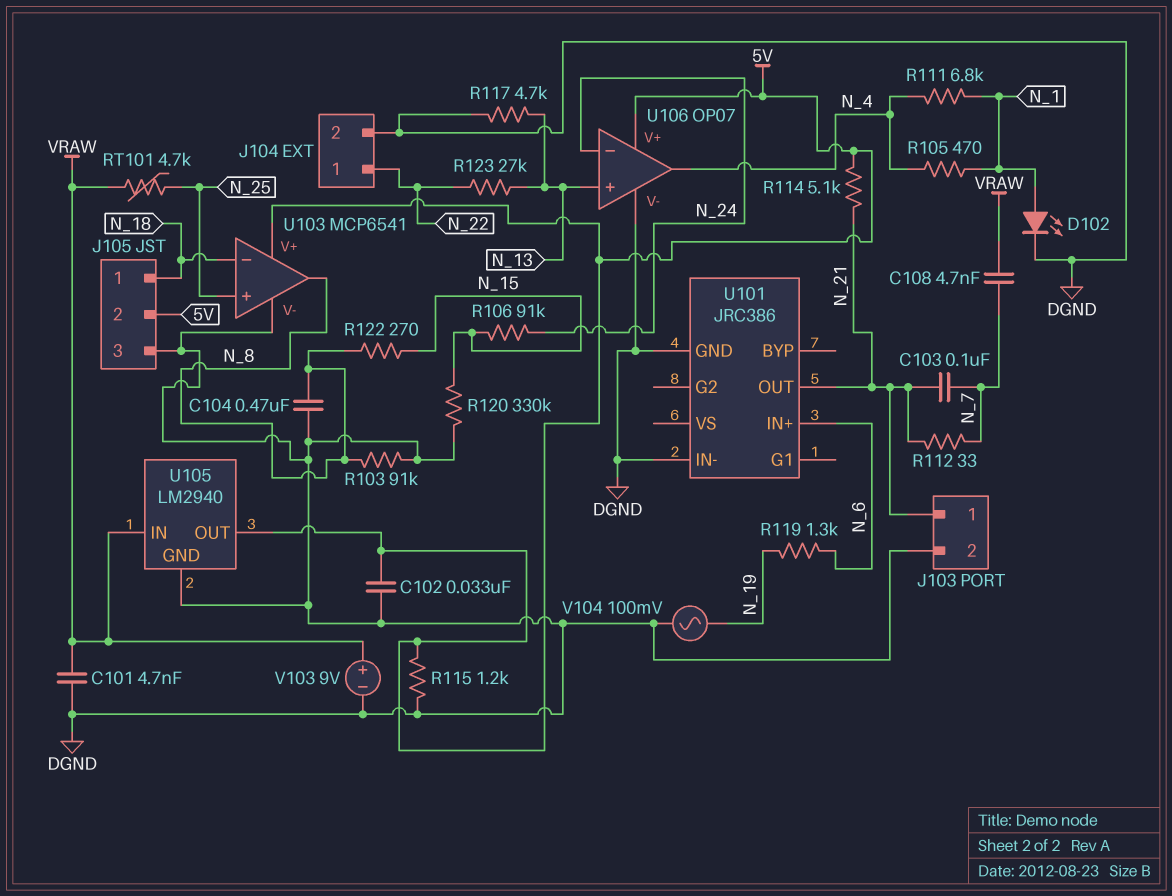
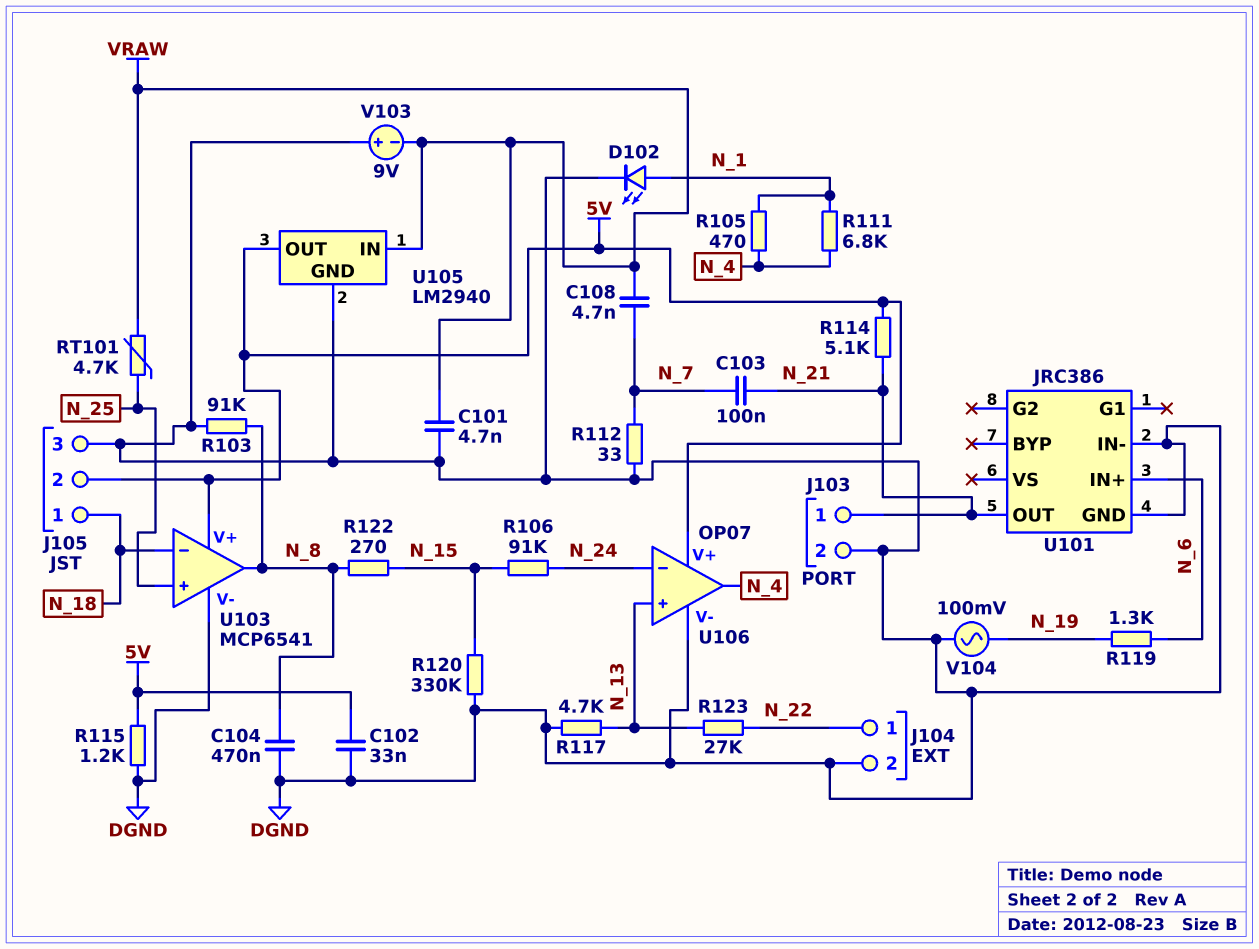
R112: 33 (N_7, N_21) -> 33 (DGND, N_7)
V103: 9V (plus VRAW, minus DGND) -> 9V (plus DGND, minus VRAW)

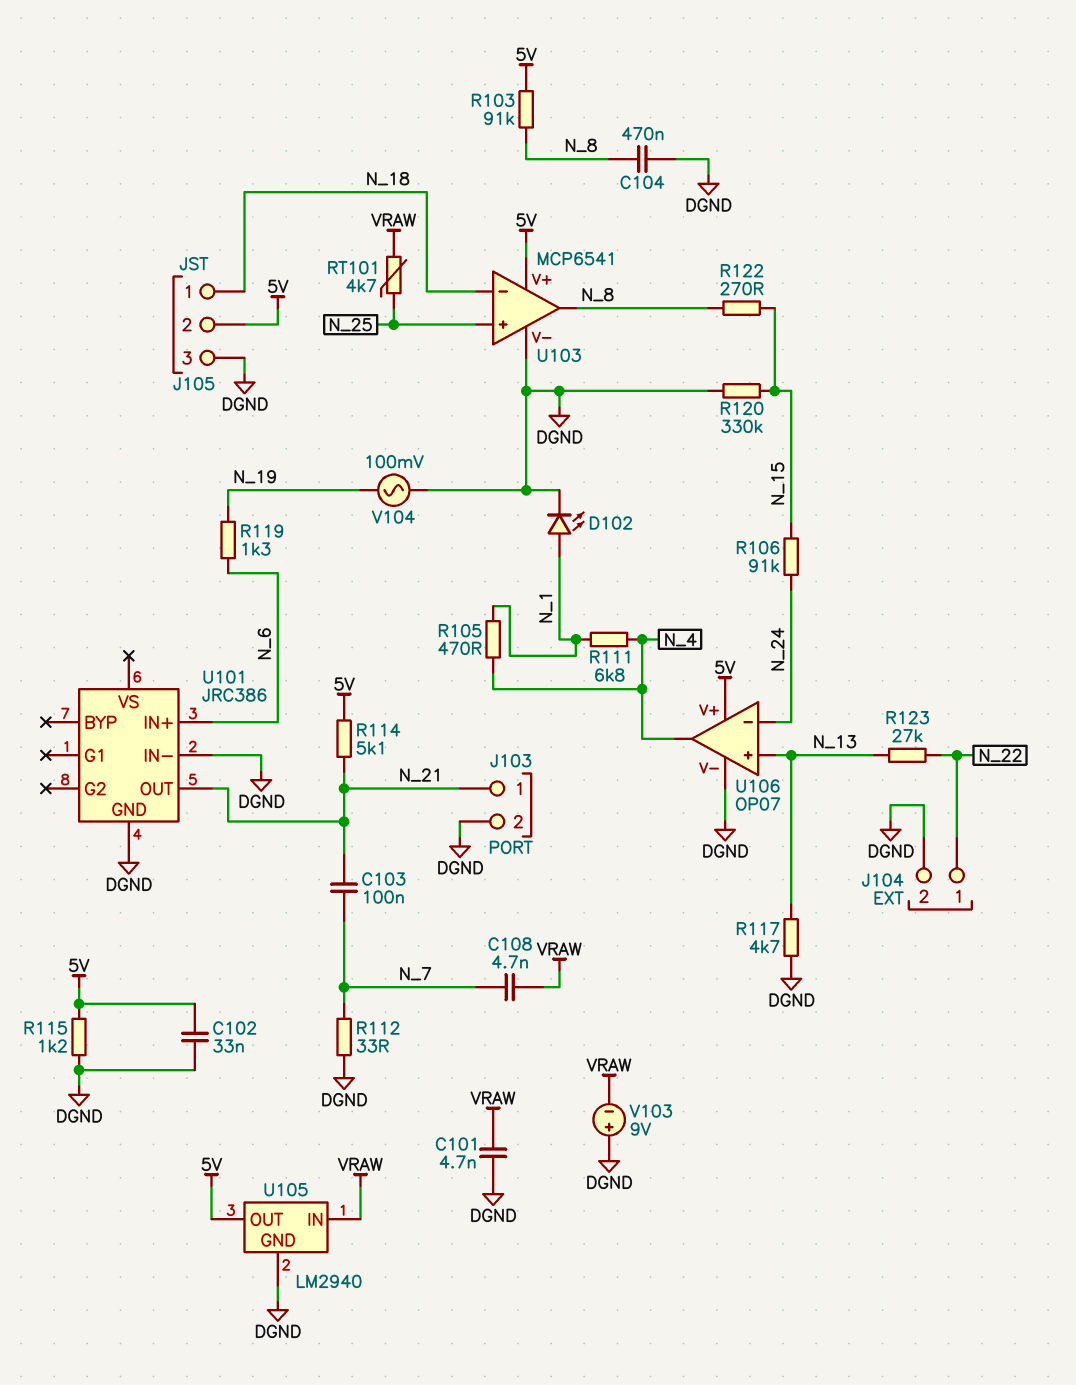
R103: 91k (DGND, N_8) -> 91k (5V, N_8)

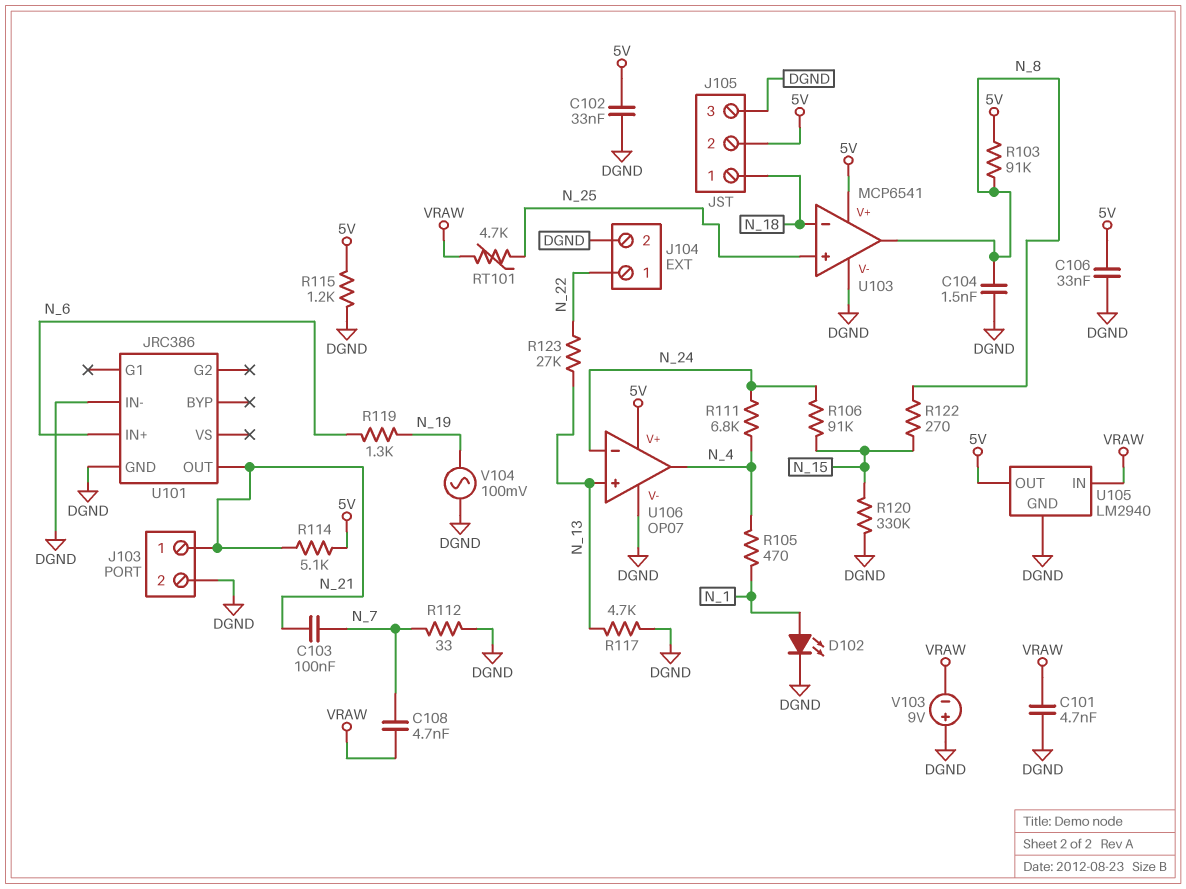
C104: 470nF (DGND, N_8) -> 1.5nF (DGND, N_8)
C106: none -> 33nF (5V, DGND)
R111: 6.8k (N_1, N_4) -> 6.8k (N_4, N_24)

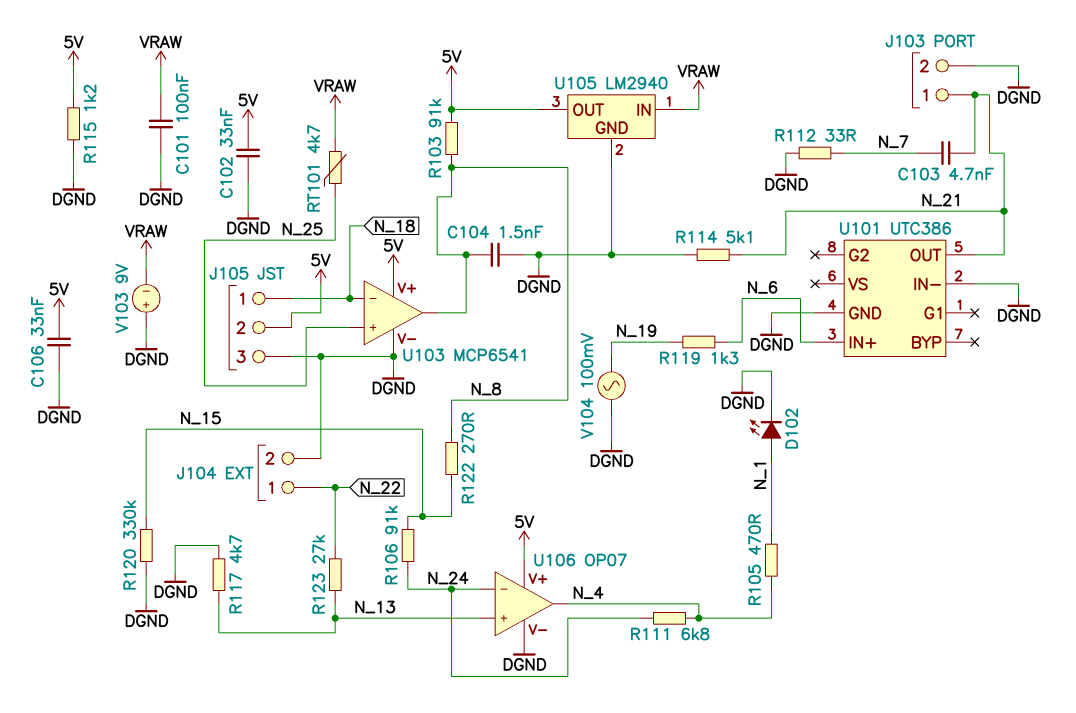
C101: 4.7nF (DGND, VRAW) -> 100nF (DGND, VRAW)
C103: 100nF (N_7, N_21) -> 4.7nF (N_7, N_21)
C108: 4.7nF (N_7, VRAW) -> none
R114: 5.1k (5V, N_21) -> 5.1k (DGND, N_21)
U101: JRC386 -> UTC386

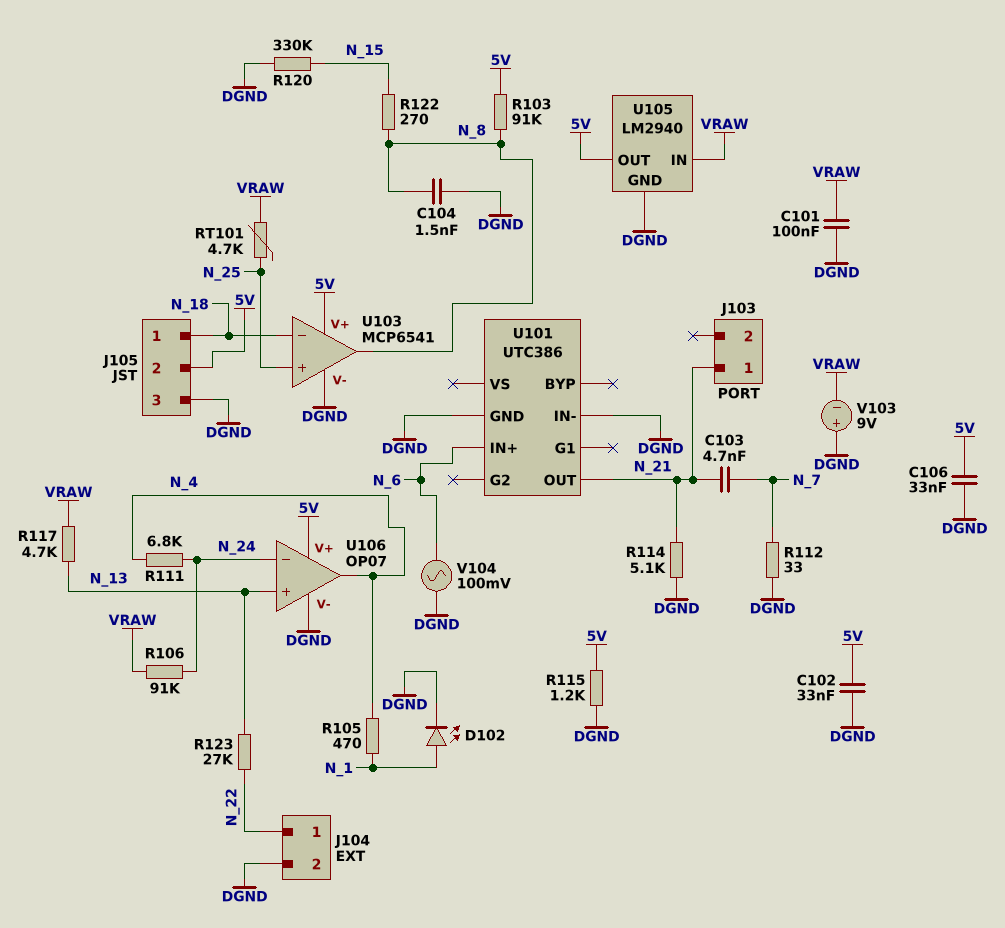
J103 pin 2: DGND -> none
R106: 91k (N_15, N_24) -> 91k (N_24, VRAW)
R117: 4.7k (DGND, N_13) -> 4.7k (N_13, VRAW)
R119: 1.3k (N_6, N_19) -> none
V104: AC 100mV (DGND, N_19) -> AC 100mV (DGND, N_6)

